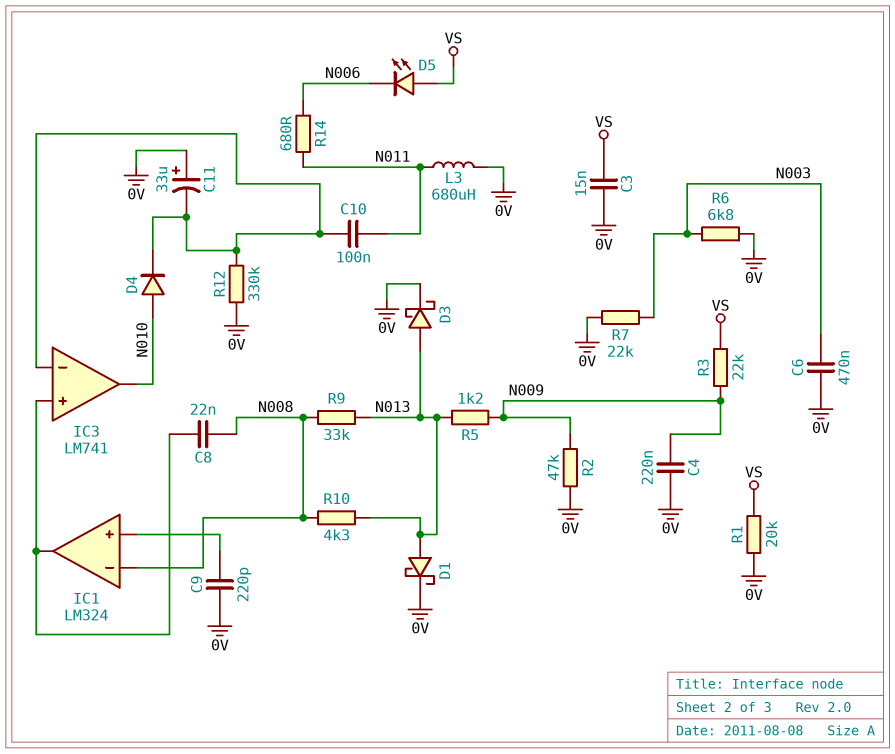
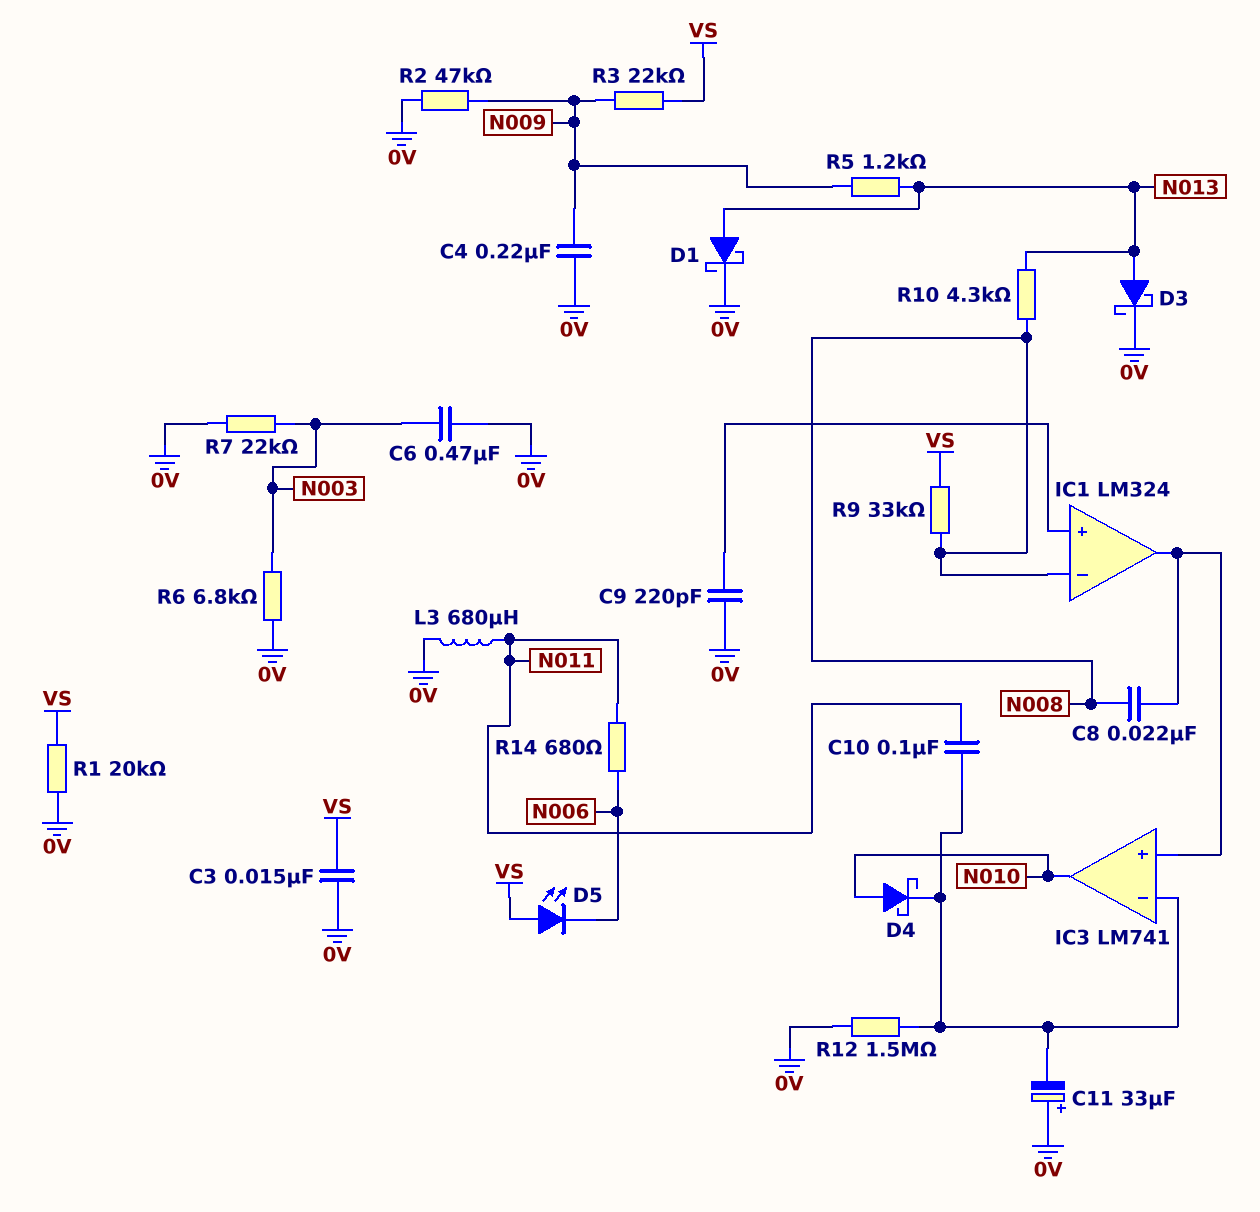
D4: diode (A N010, K IC3/in-) -> schottky (A N010, K IC3/in-)
R9: 33k (N008, N013) -> 33k (N008, VS)
R12: 330k (0V, IC3/in-) -> 1.5M (0V, IC3/in-)

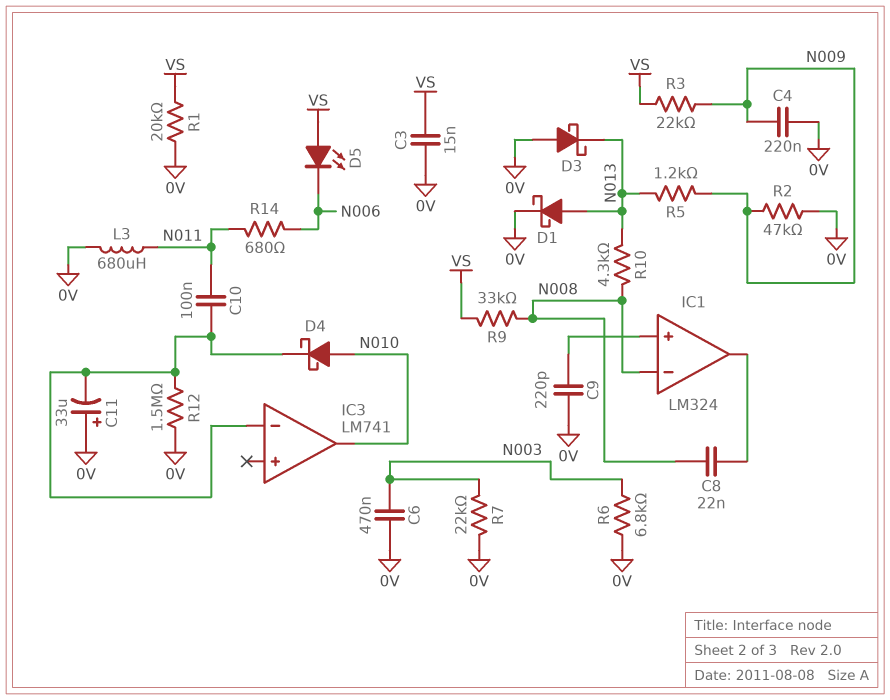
D3: schottky (A N013, K 0V) -> schottky (A 0V, K N013)
IC3 pin in+: IC1/out -> none

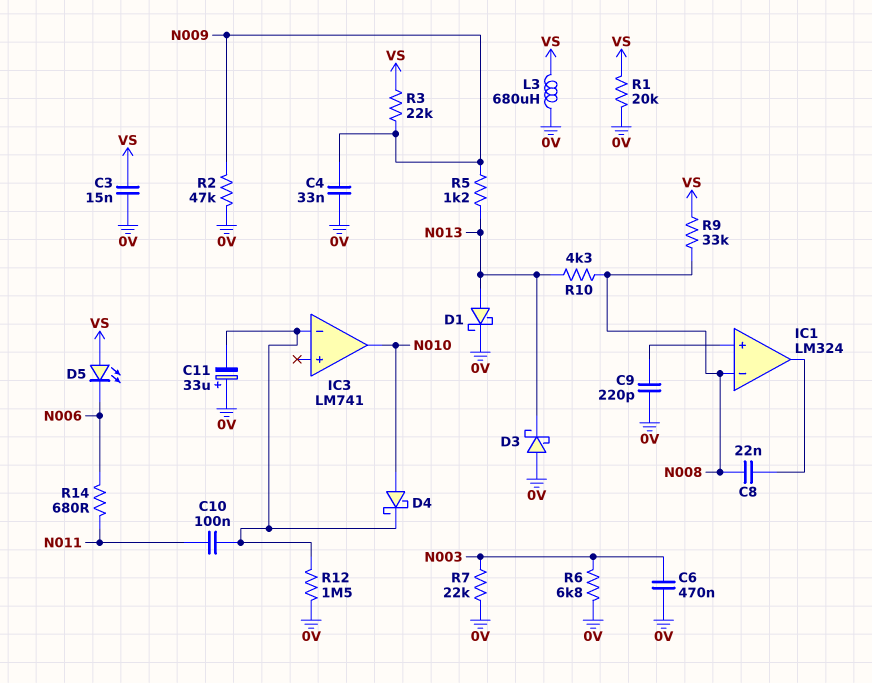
C4: 220nF (0V, N009) -> 33nF (0V, N009)
L3: 680uH (0V, N011) -> 680uH (0V, VS)

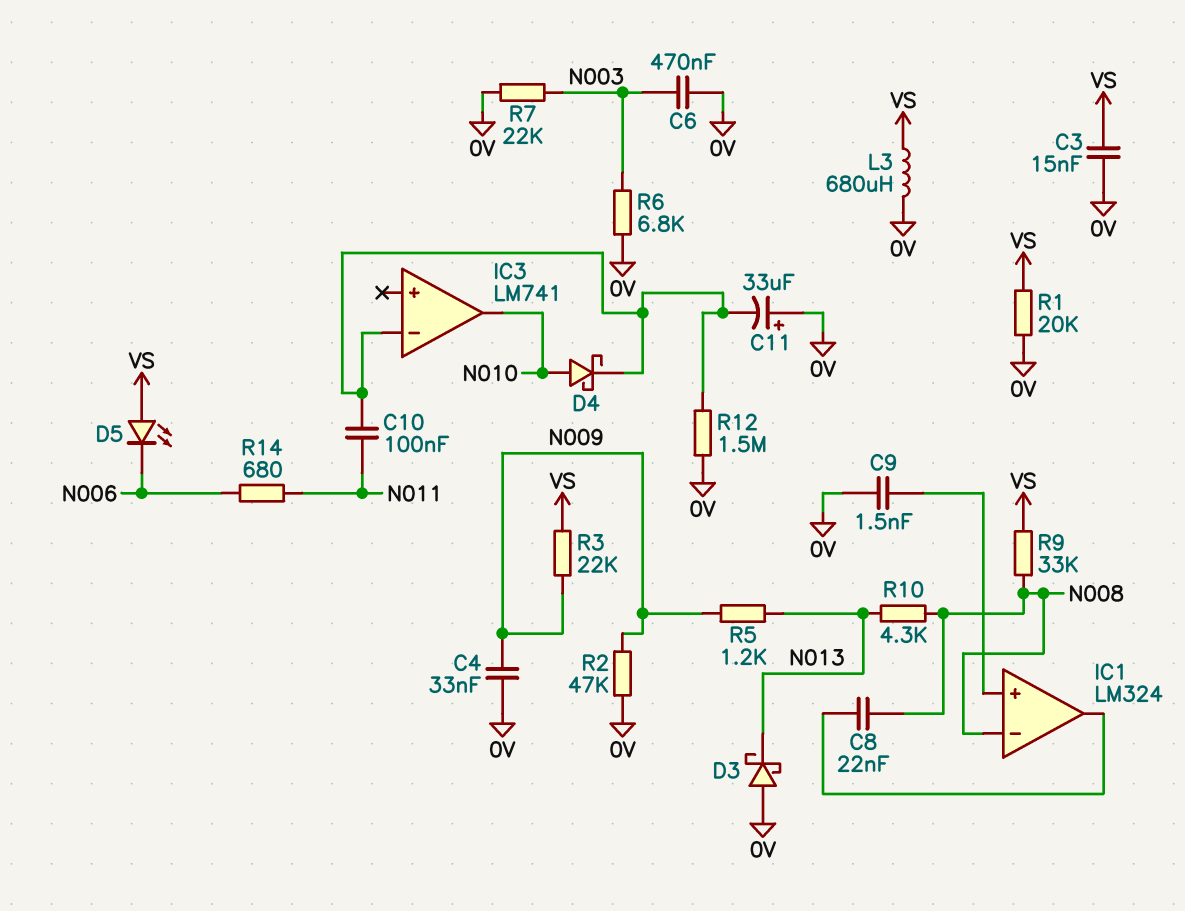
C9: 220pF (0V, IC1/in+) -> 1.5nF (0V, IC1/in+)
D1: schottky (A N013, K 0V) -> none

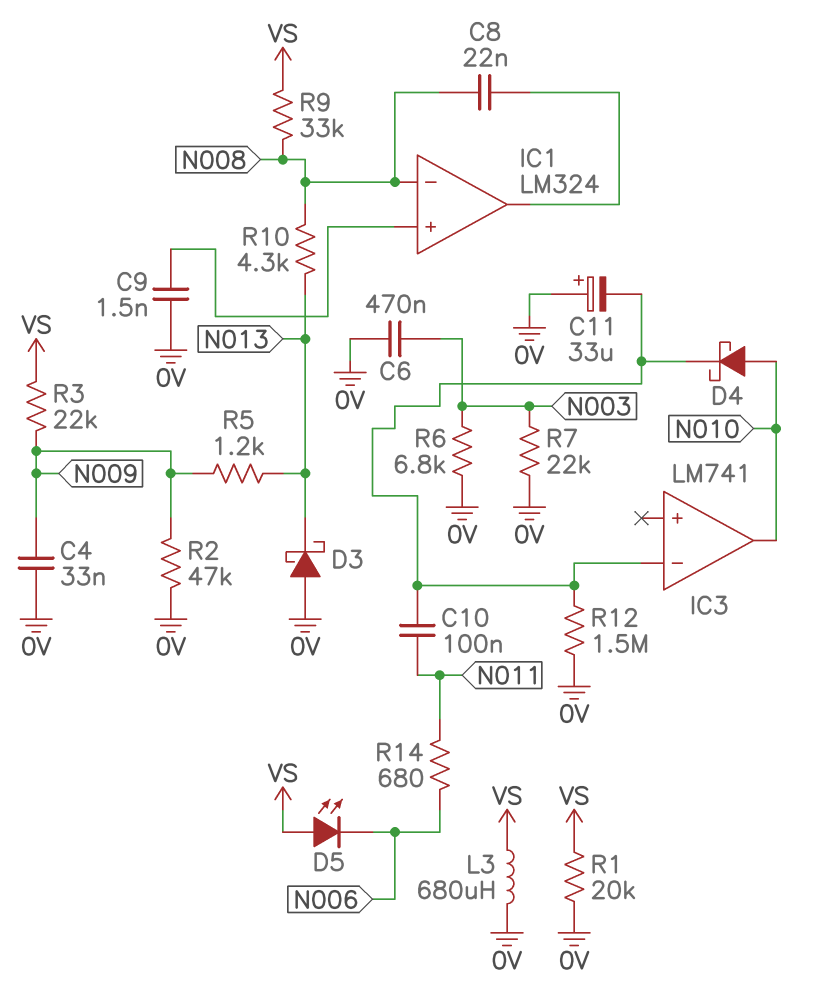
C3: 15nF (0V, VS) -> none

